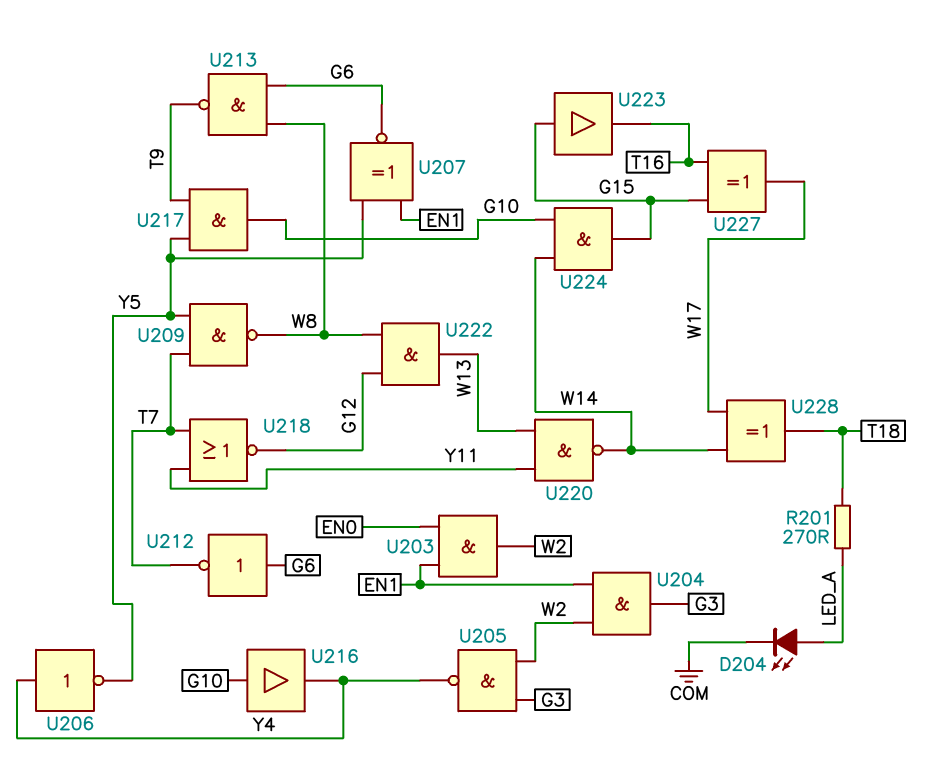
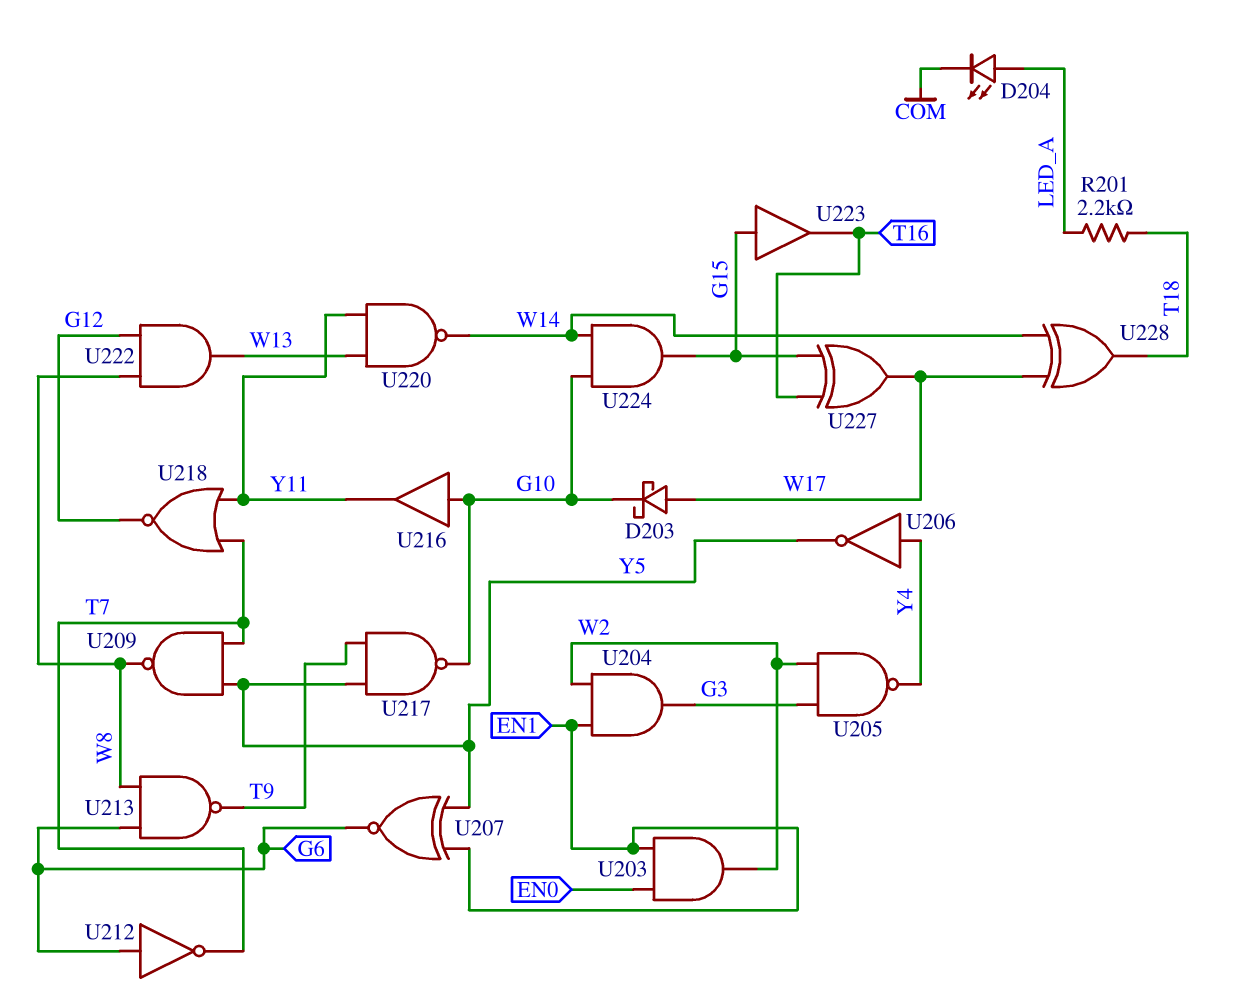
D203: none -> schottky (A W17, K G10)
R201: 270 (LED_A, T18) -> 2.2k (LED_A, T18)
U216: buffer (in G10, out Y4) -> buffer (in G10, out Y11)
U217: AND (in T9, in Y5, out G10) -> NAND (in T9, in Y5, out G10)

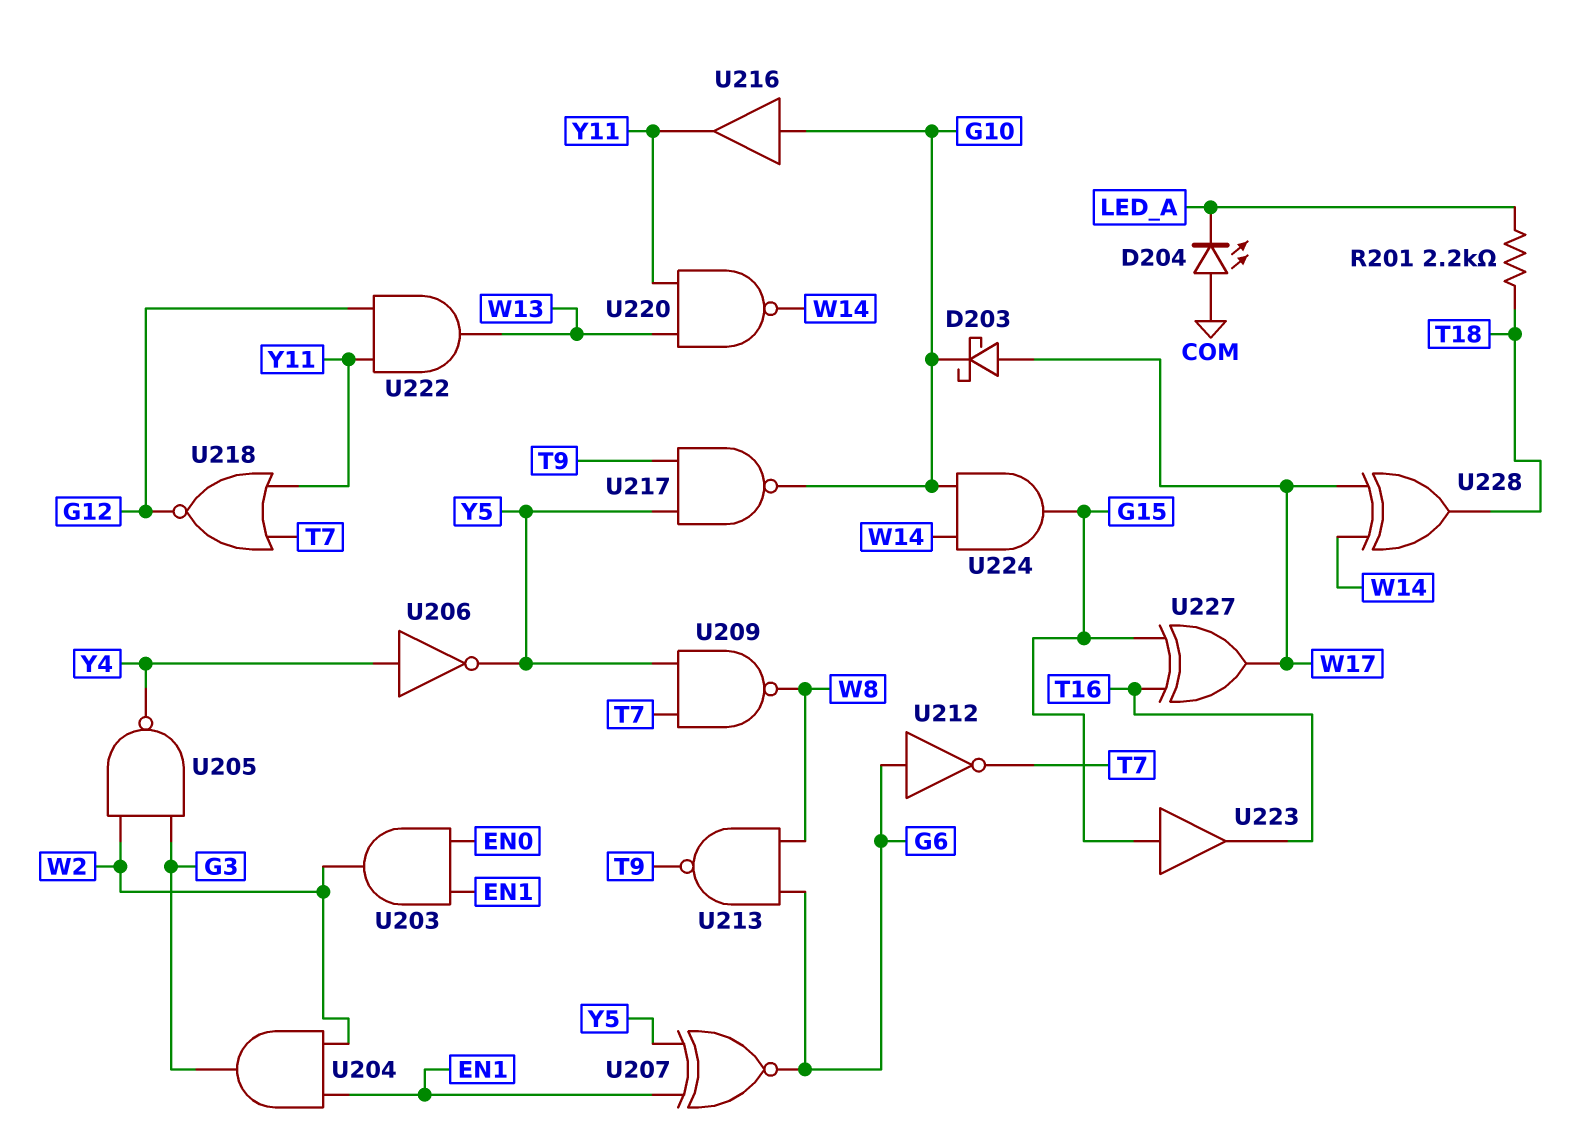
D204: LED (A LED_A, K COM) -> LED (A COM, K LED_A)
U222: AND (in G12, in W8, out W13) -> AND (in G12, in Y11, out W13)

